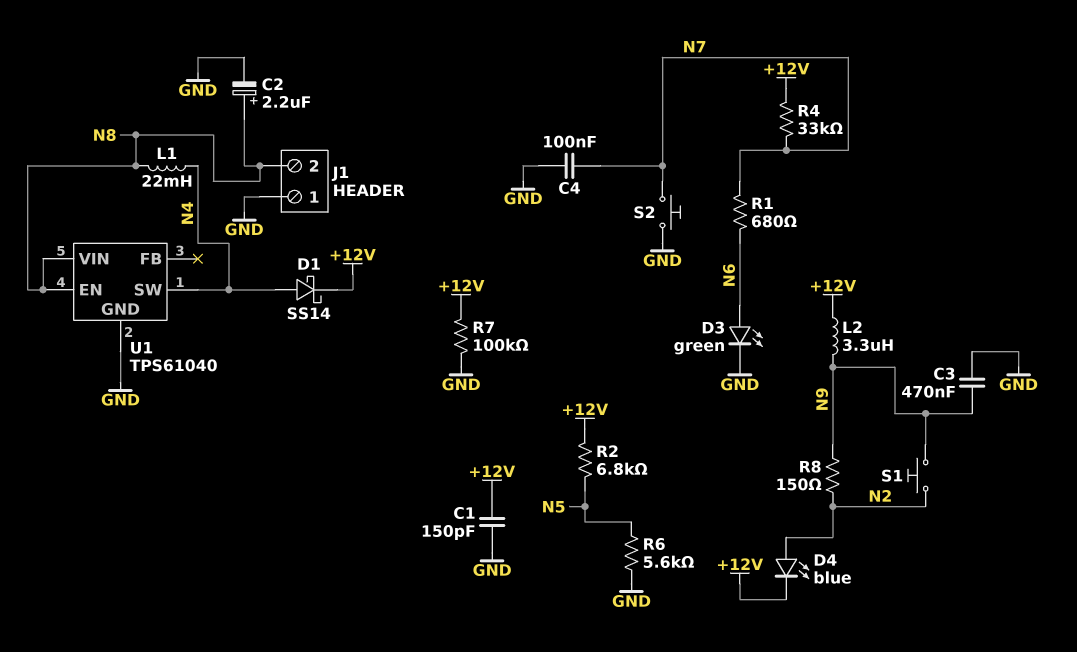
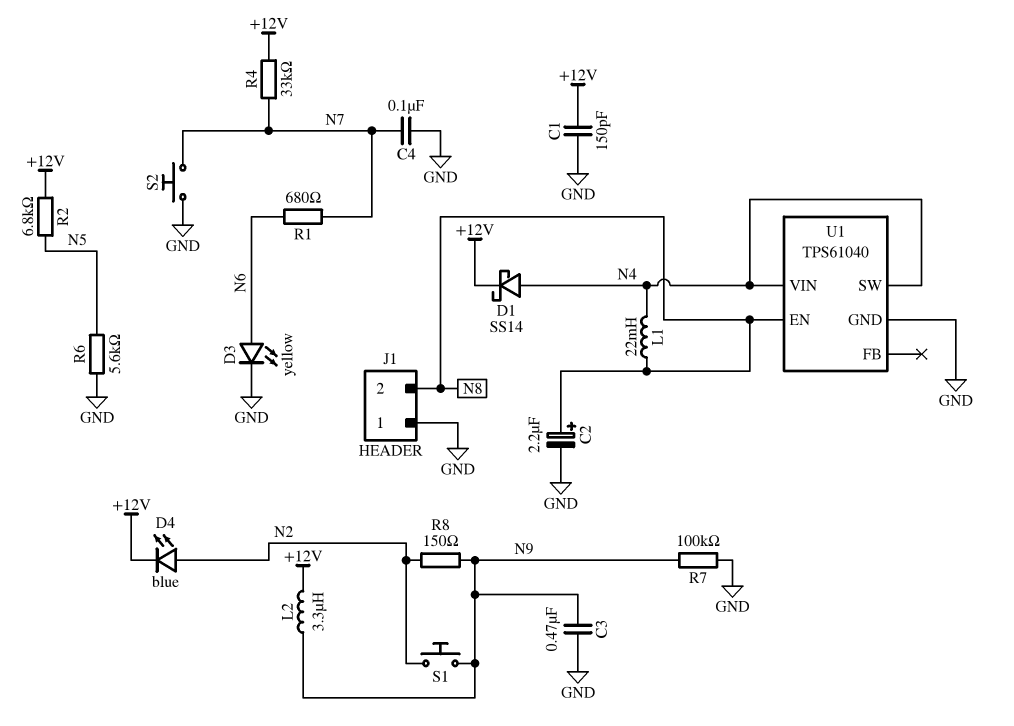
D3: LED green (A N6, K GND) -> LED yellow (A N6, K GND)
R7: 100k (+12V, GND) -> 100k (GND, N9)
U1 pin VIN: N8 -> N4

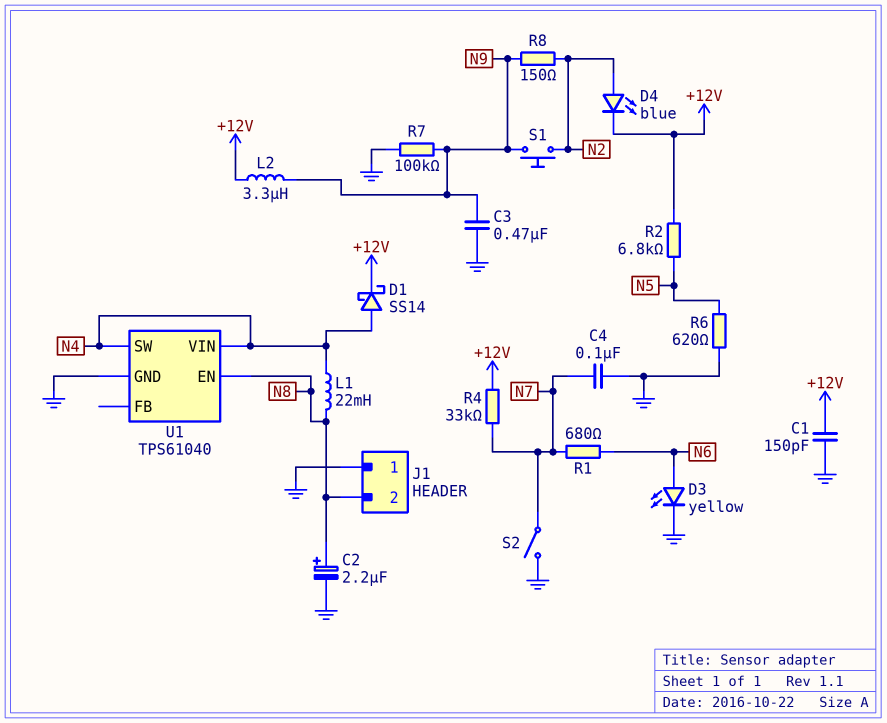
R6: 5.6k (GND, N5) -> 620 (GND, N5)
S2: button (GND, N7) -> switch (GND, N7)

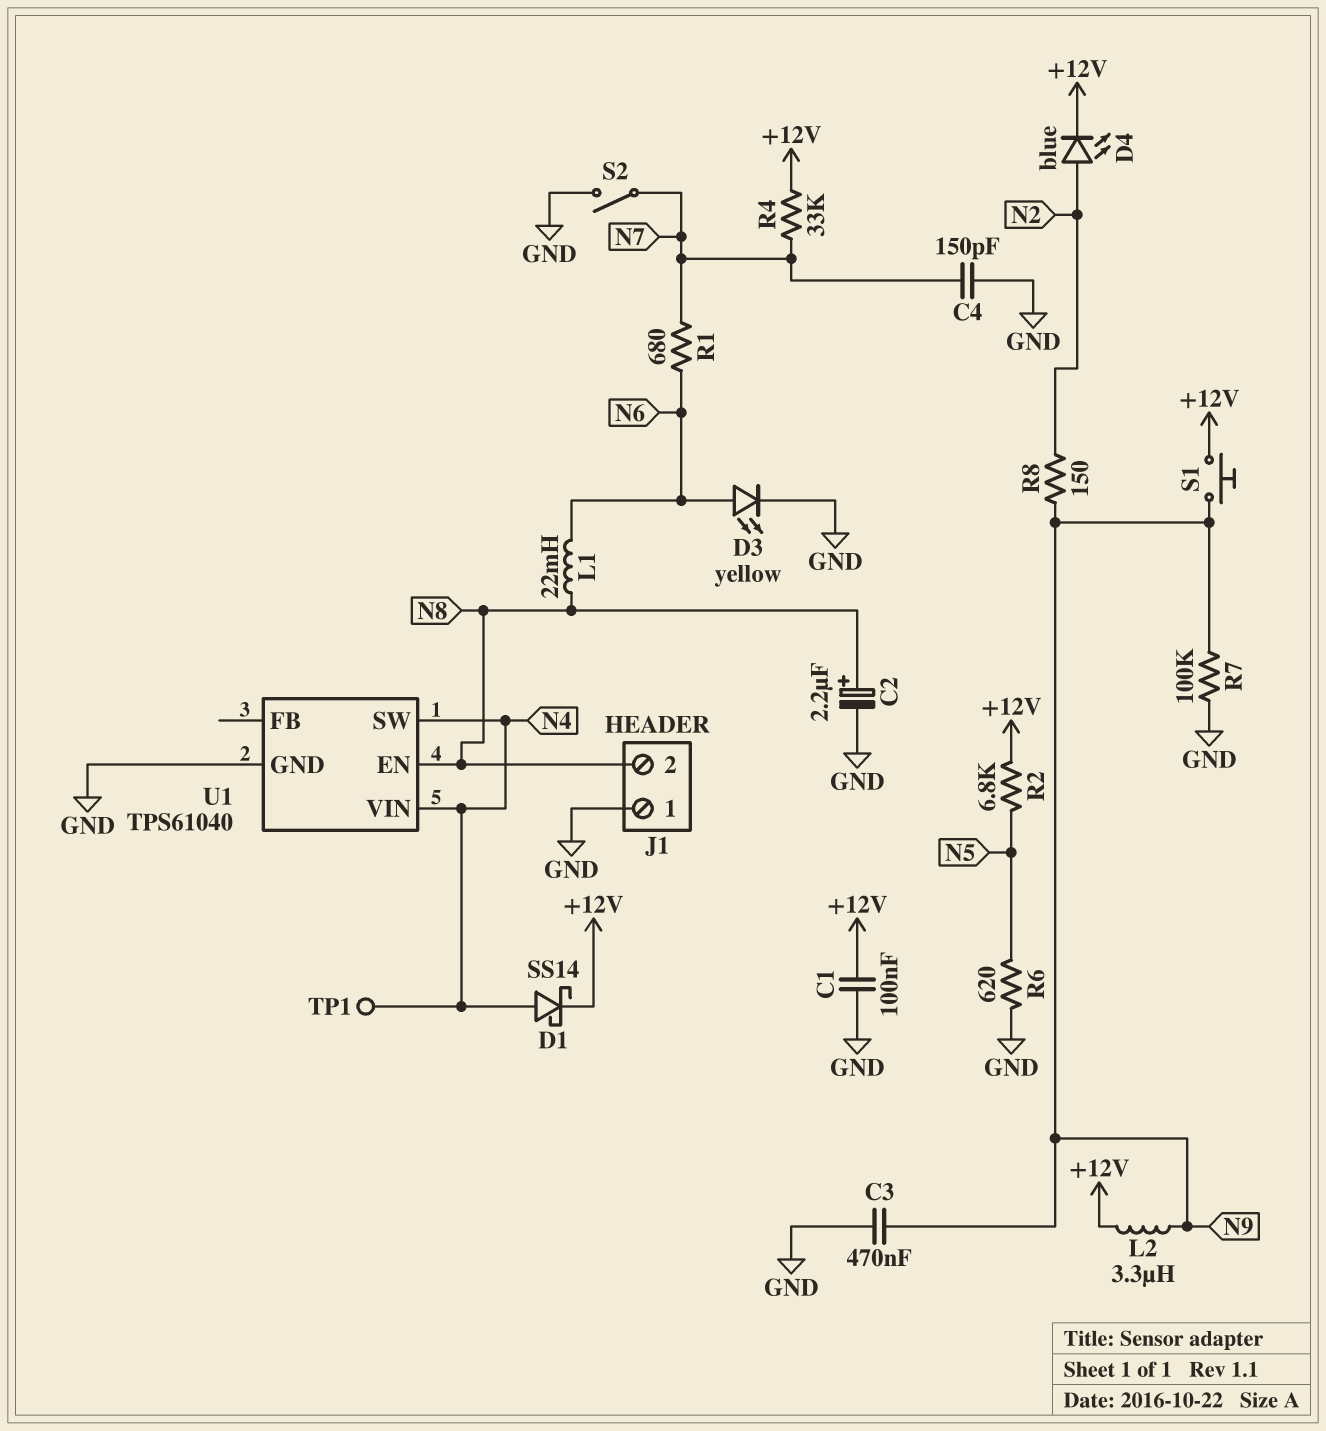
C1: 150pF (+12V, GND) -> 100nF (+12V, GND)
C4: 100nF (GND, N7) -> 150pF (GND, N7)
L1: 22mH (N4, N8) -> 22mH (N6, N8)
S1: button (N2, N9) -> button (+12V, N9)
TP1: none -> test point (N4)

